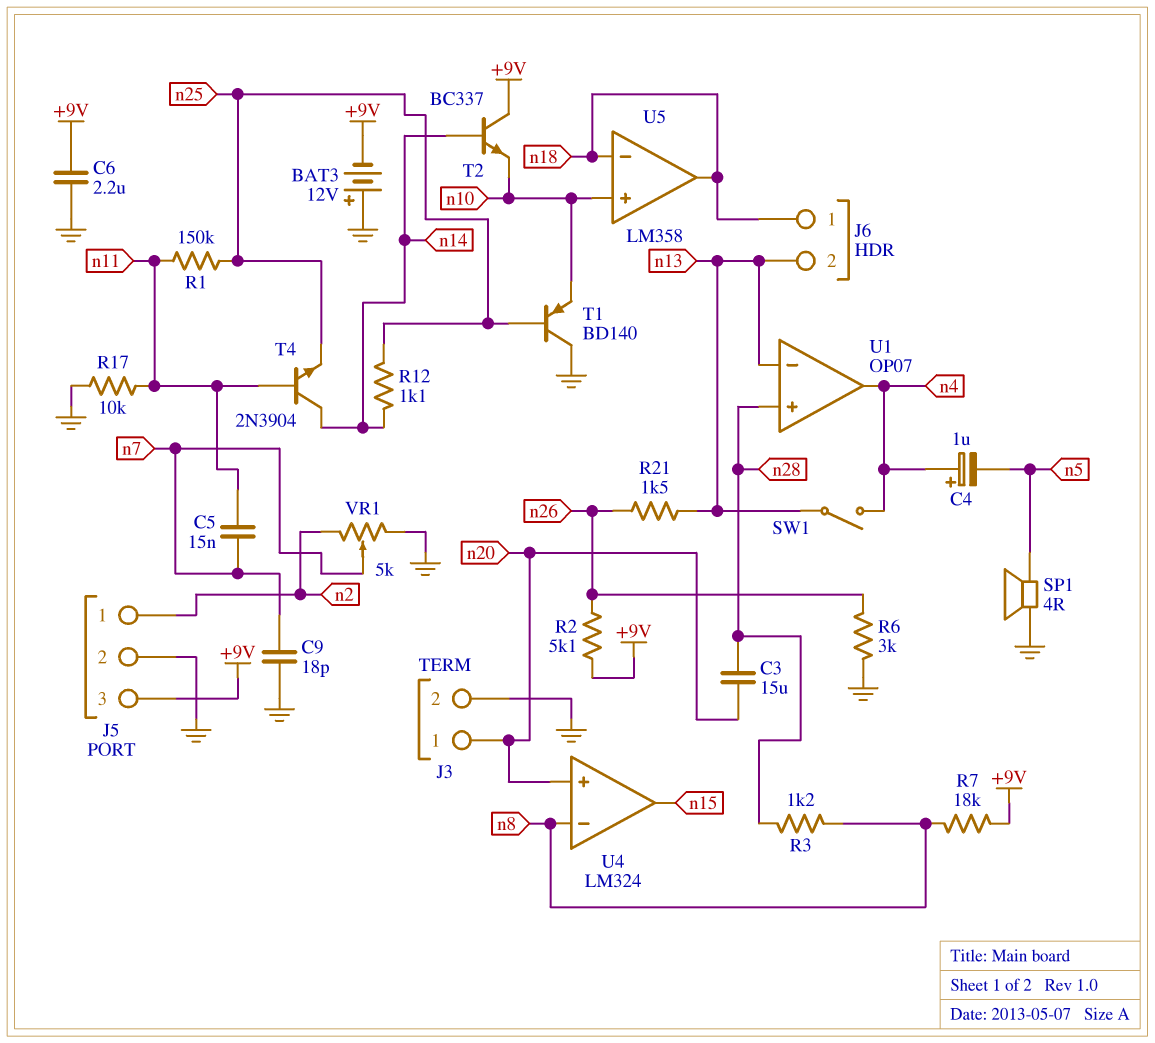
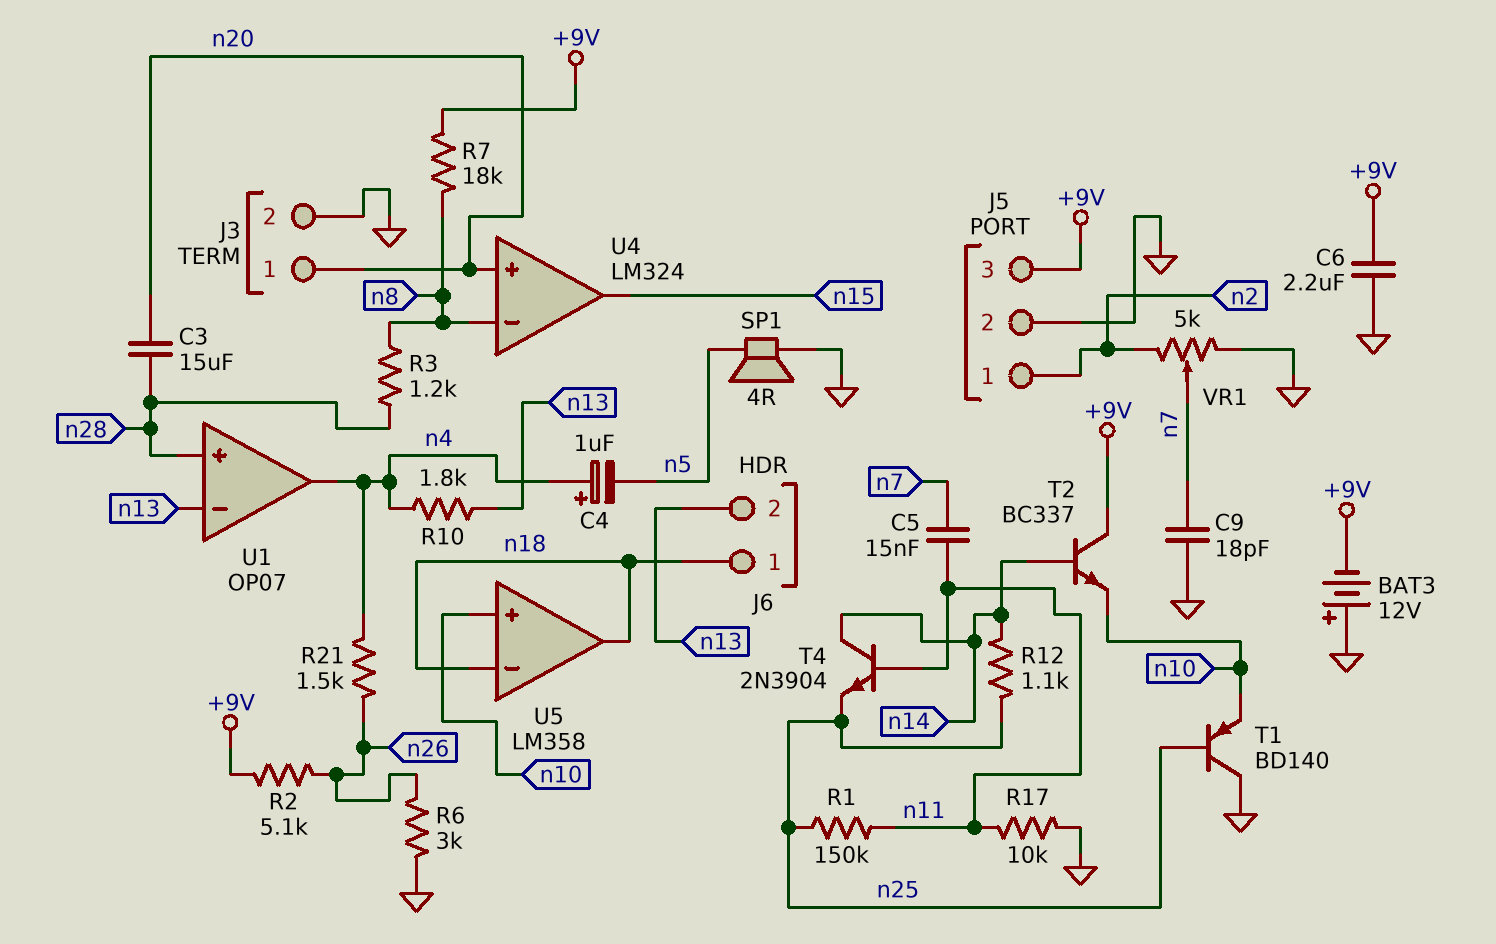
R10: none -> 1.8k (n4, n13)
R21: 1.5k (n13, n26) -> 1.5k (n4, n26)
SW1: switch (n4, n13) -> none

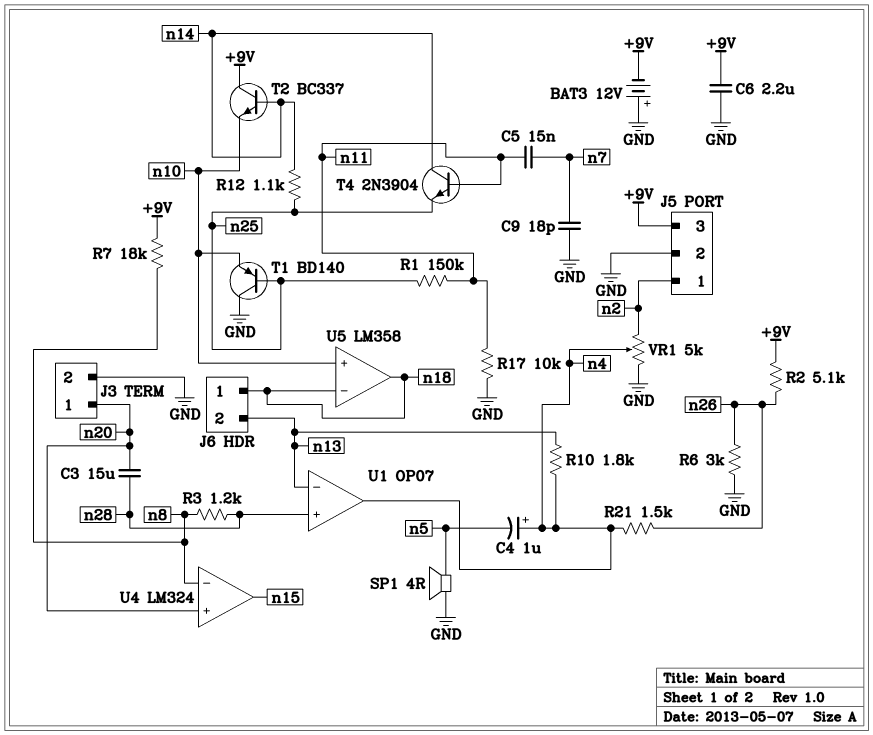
VR1: 5k (GND, n2, wiper n7) -> 5k (GND, n2, wiper n4)

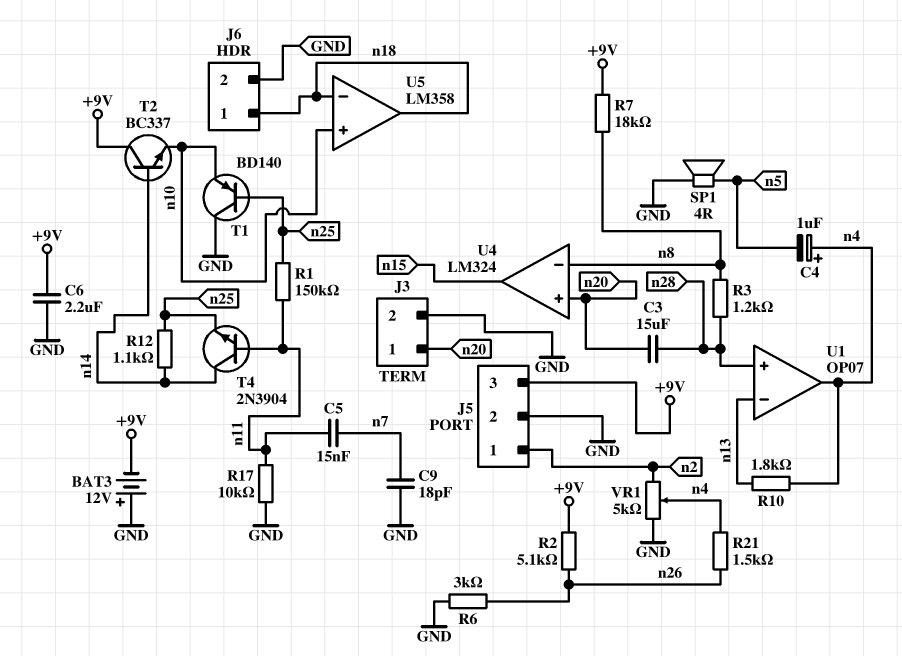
J6 pin 2: n13 -> GND

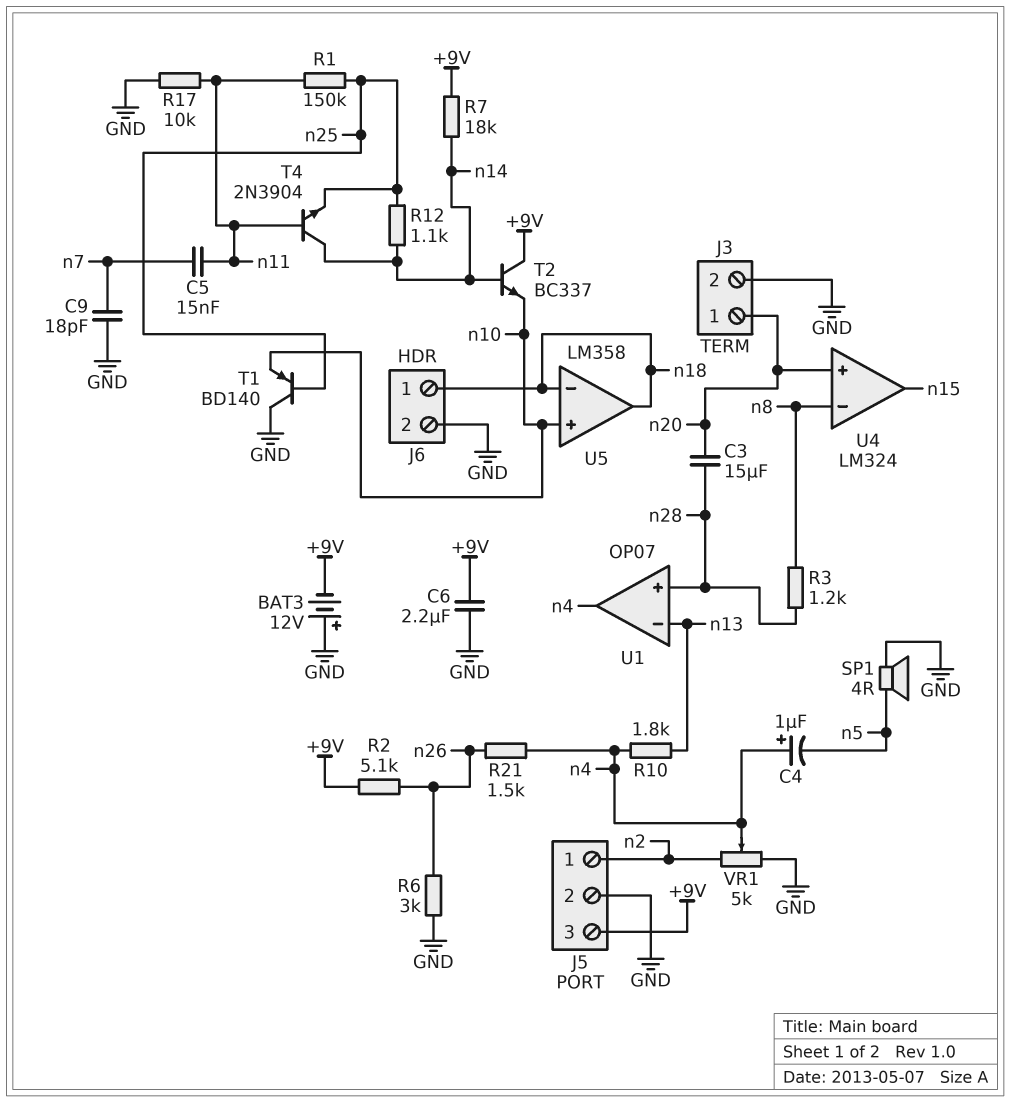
R7: 18k (+9V, n8) -> 18k (+9V, n14)

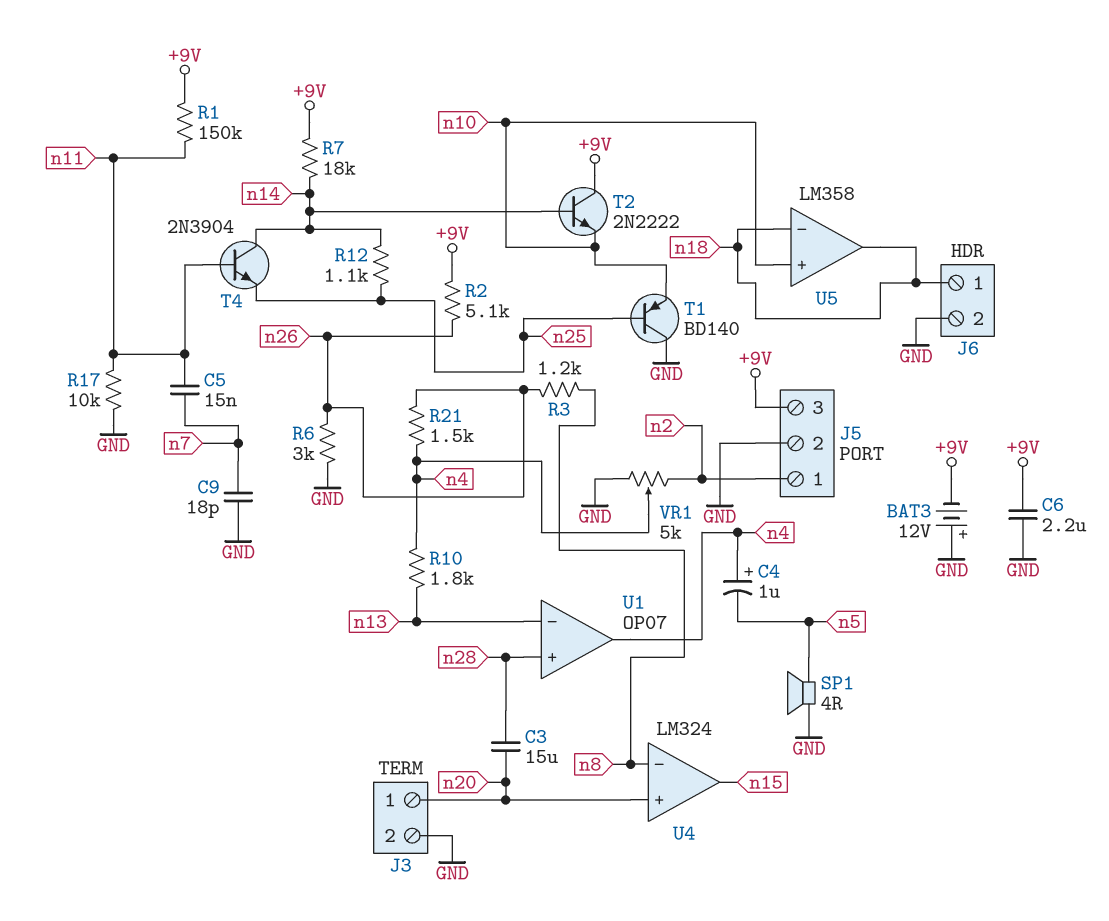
R1: 150k (n11, n25) -> 150k (+9V, n11)
R3: 1.2k (n8, n28) -> 1.2k (n8, n26)
T2: NPN BC337 (B n14, C +9V, E n10) -> NPN 2N2222 (B n14, C +9V, E n10)

